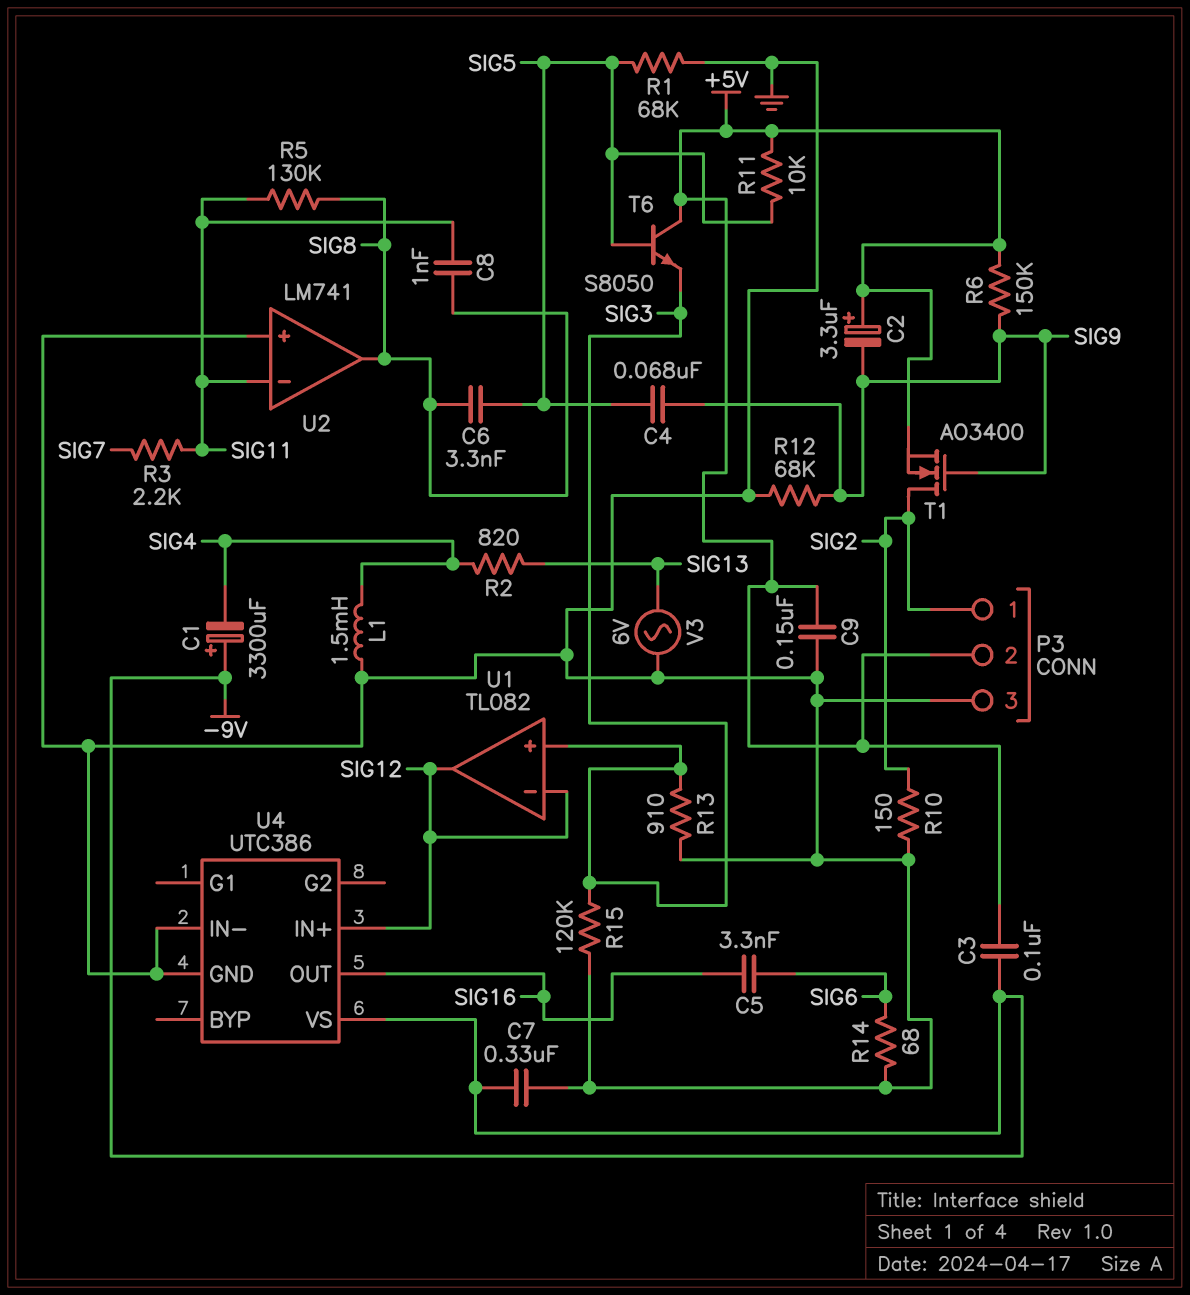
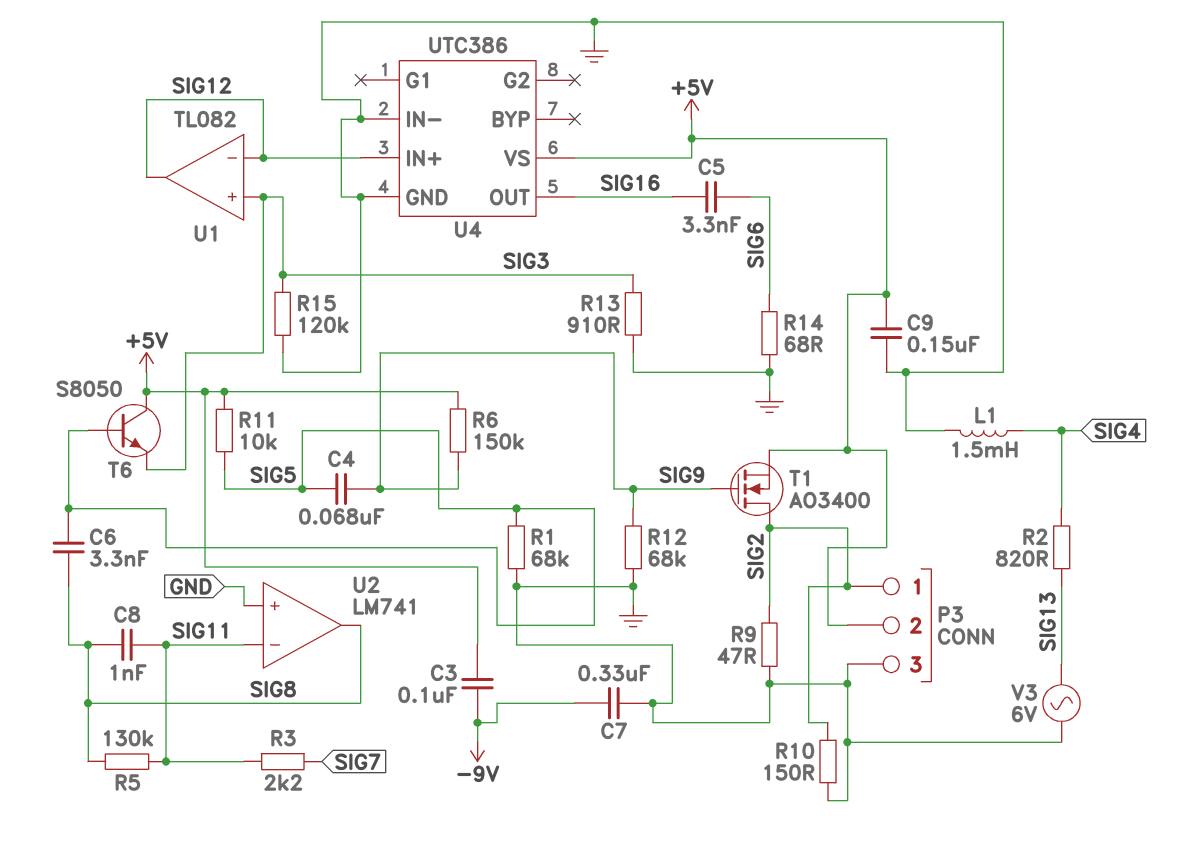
C1: 3300uF (plus -9V, minus SIG4) -> none
C2: 3.3uF (plus +5V, minus SIG9) -> none
R9: none -> 47 (GND, SIG2)
U4 pin VS: -9V -> +5V

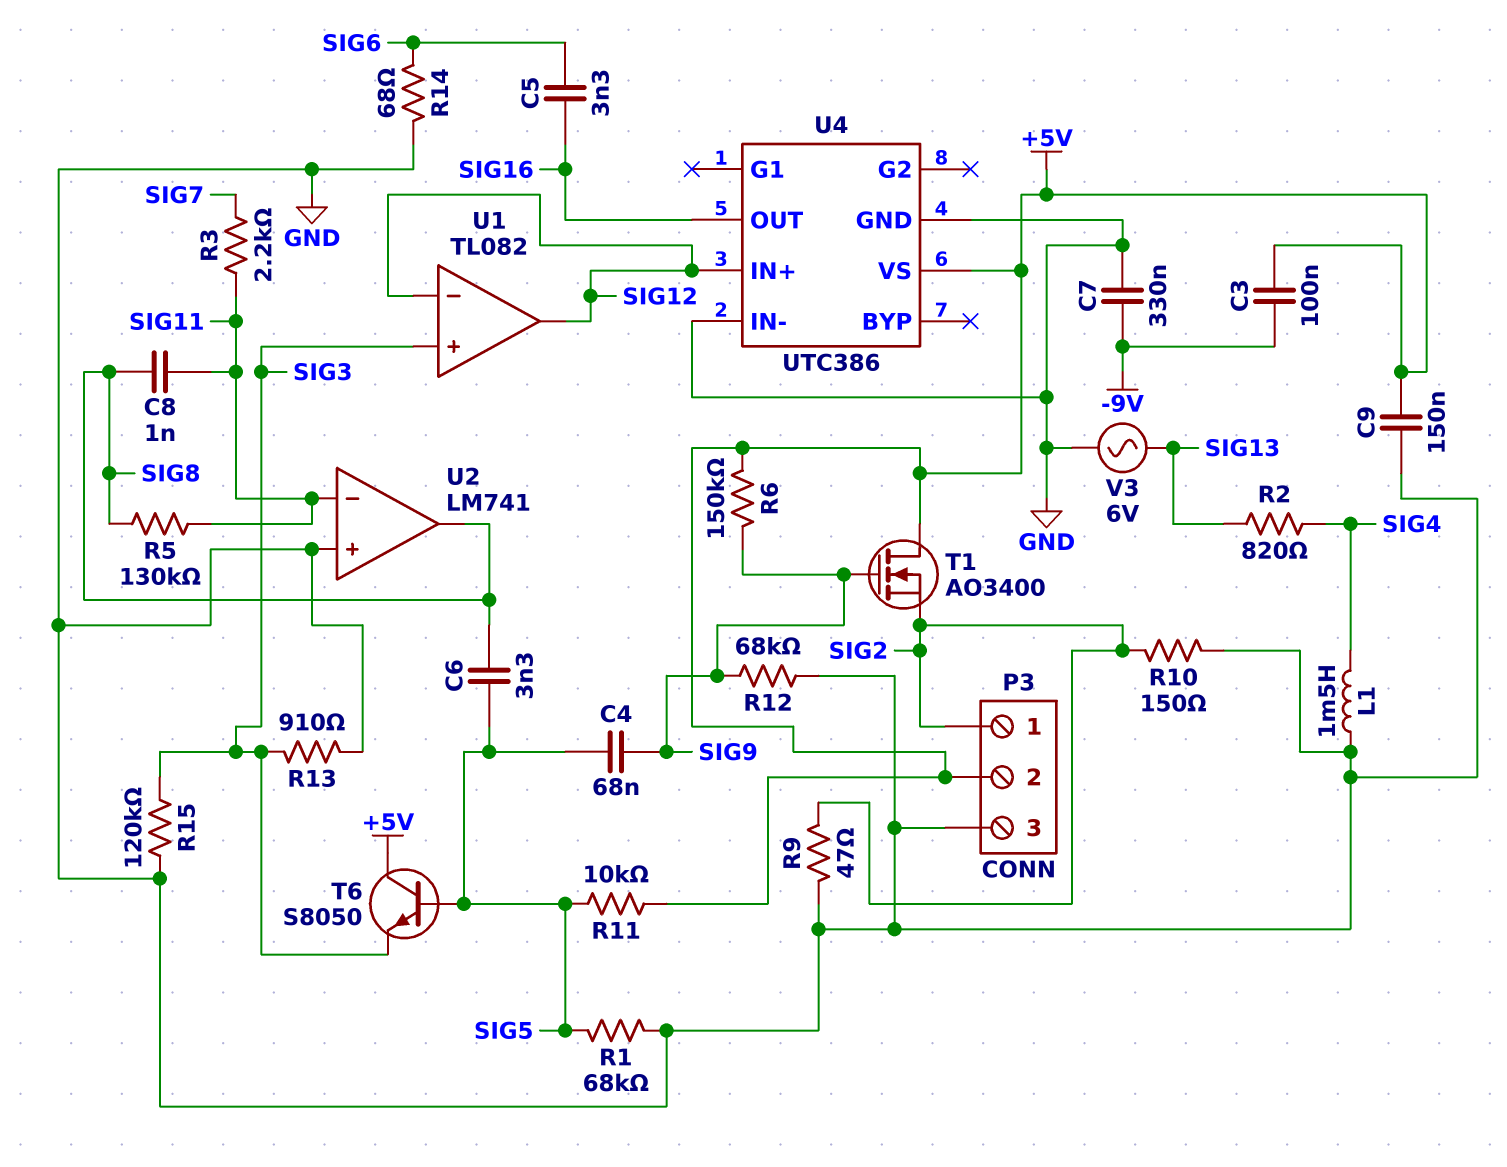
T1: NMOS AO3400 (G SIG9, D SIG2, S +5V) -> NMOS AO3400 (G SIG9, D +5V, S SIG2)

